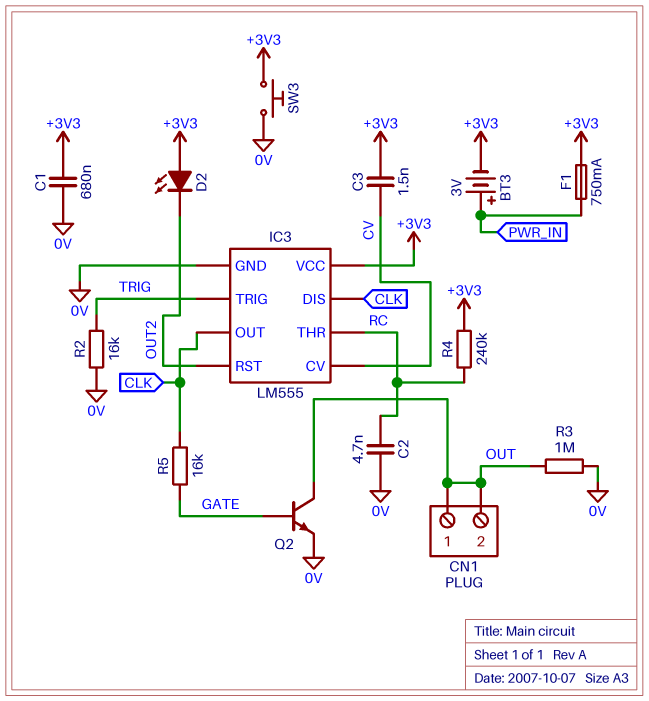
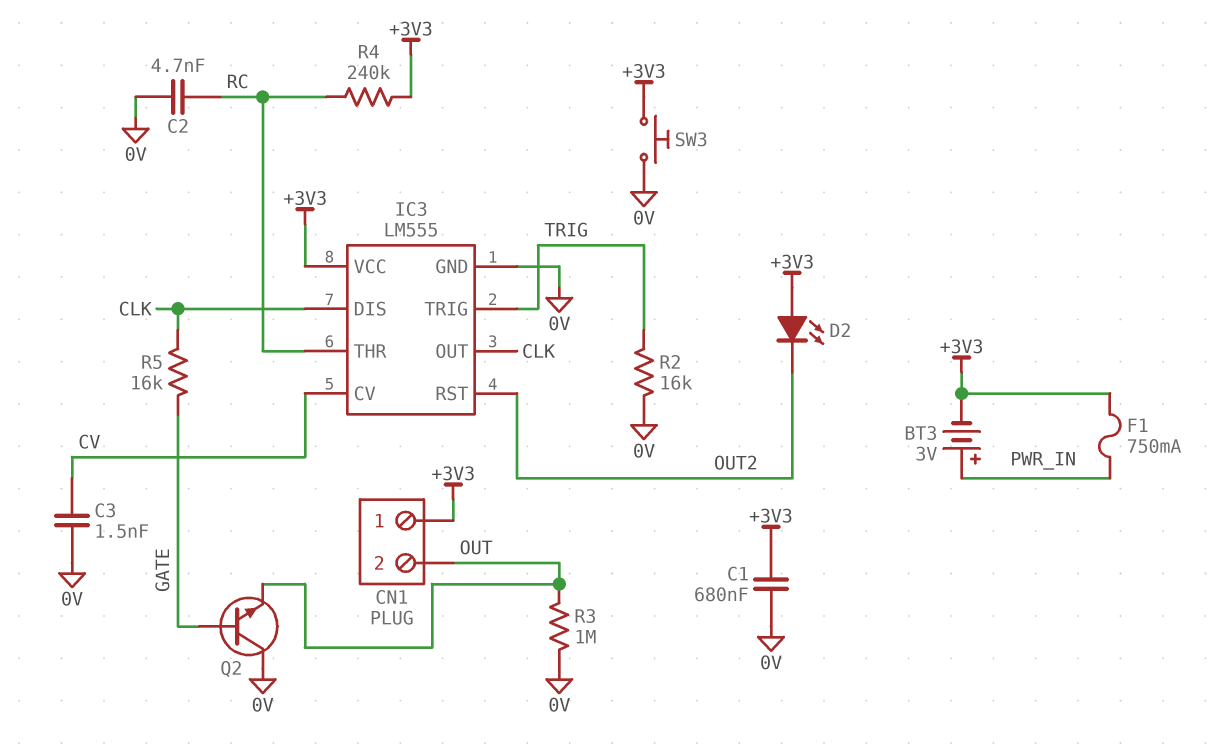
C3: 1.5nF (+3V3, CV) -> 1.5nF (0V, CV)
CN1 pin 1: OUT -> +3V3
Q2: NPN (B GATE, C OUT, E 0V) -> NPN (B GATE, C 0V, E OUT)

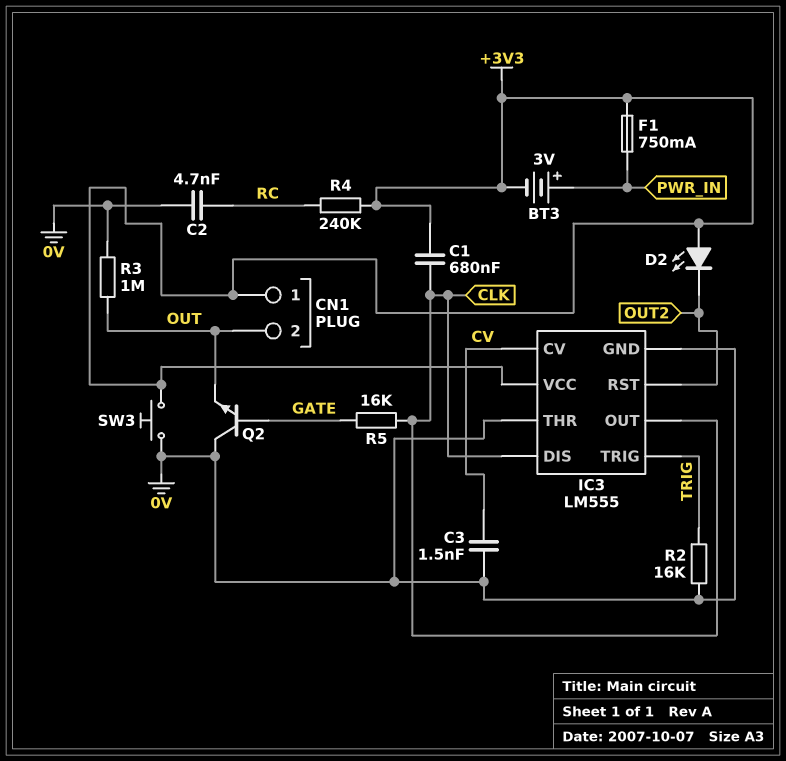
C1: 680nF (+3V3, 0V) -> 680nF (+3V3, CLK)
IC3 pin THR: RC -> 0V

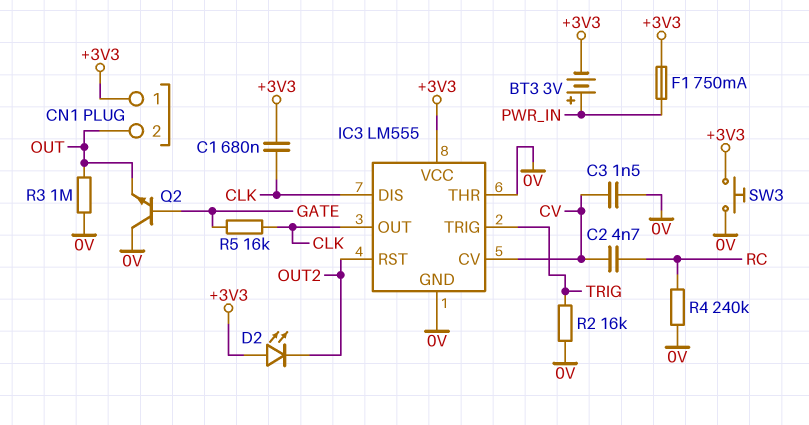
C2: 4.7nF (0V, RC) -> 4.7nF (CV, RC)
R4: 240k (+3V3, RC) -> 240k (0V, RC)

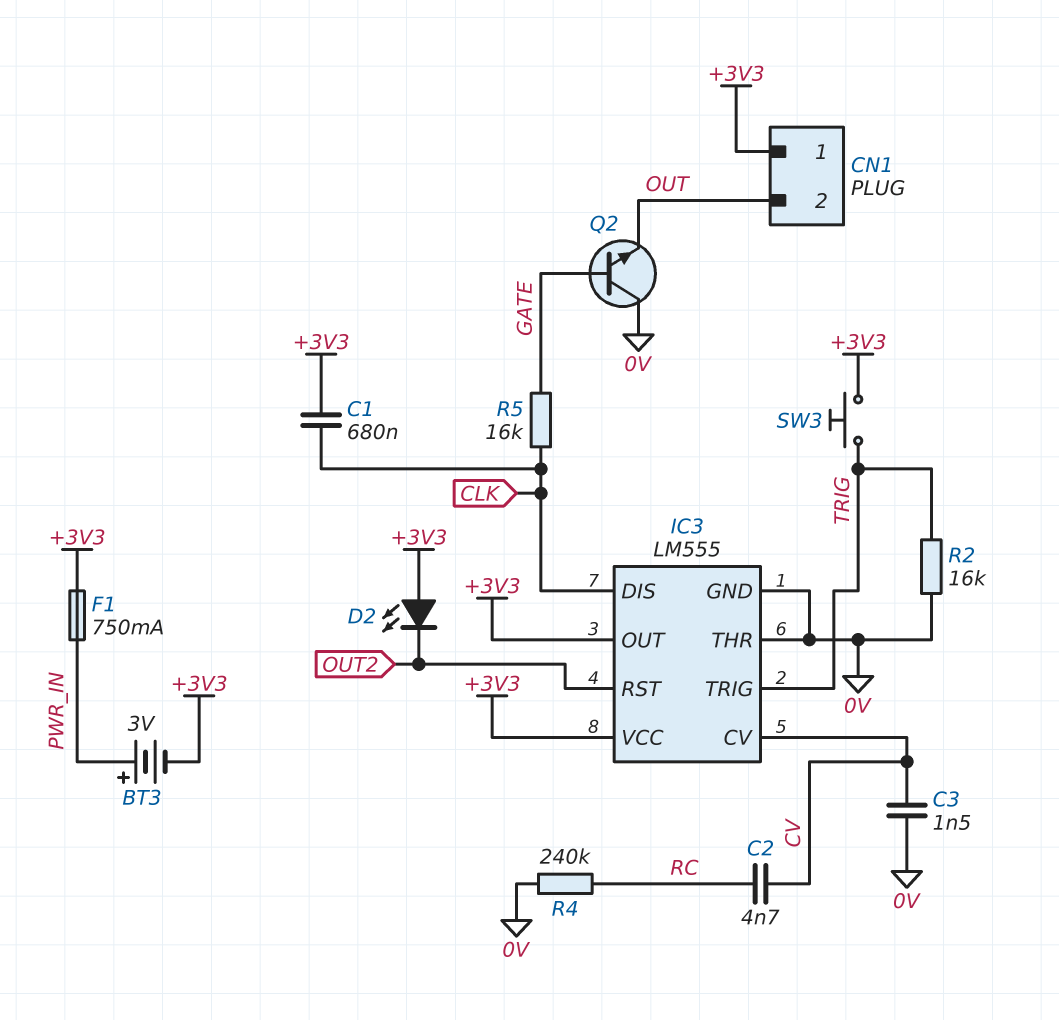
IC3 pin OUT: CLK -> +3V3
R3: 1M (0V, OUT) -> none
SW3: button (+3V3, 0V) -> button (+3V3, TRIG)

